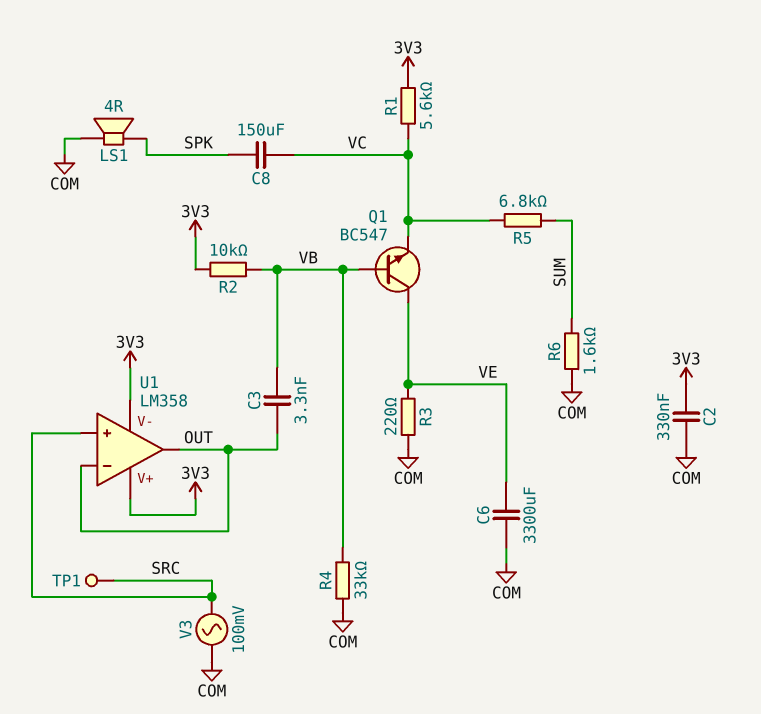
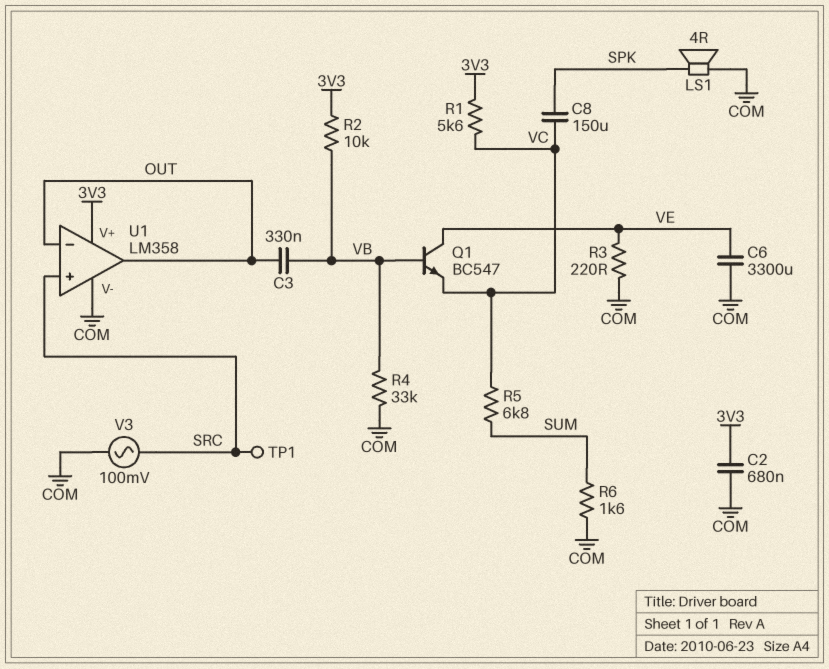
C2: 330nF (3V3, COM) -> 680nF (3V3, COM)
C3: 3.3nF (OUT, VB) -> 330nF (OUT, VB)
U1 pin V-: 3V3 -> COM

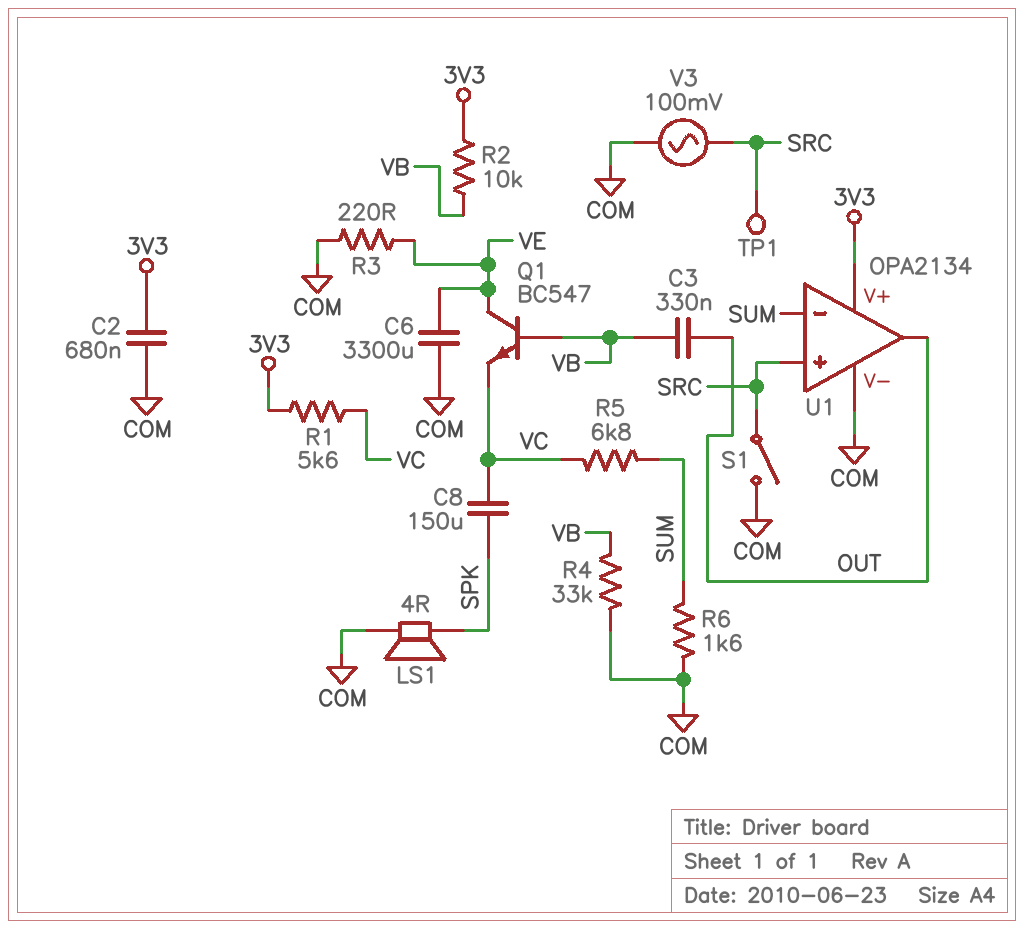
S1: none -> switch (COM, SRC)
U1: LM358 -> OPA2134
U1 pin in-: OUT -> SUM

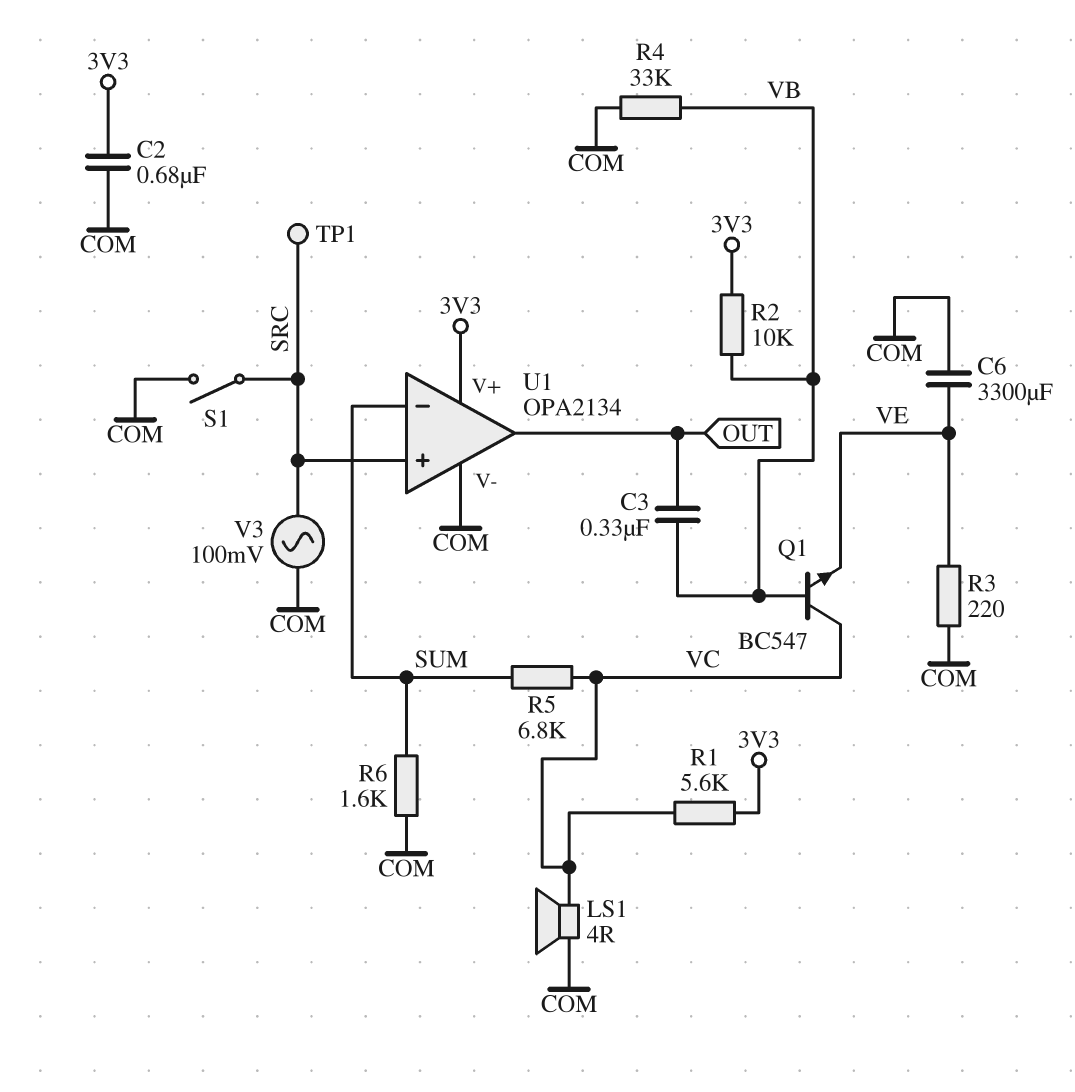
C8: 150uF (SPK, VC) -> none
LS1: speaker 4R (COM, SPK) -> speaker 4R (COM, VC)
Q1: NPN BC547 (B VB, C VE, E VC) -> NPN BC547 (B VB, C VC, E VE)

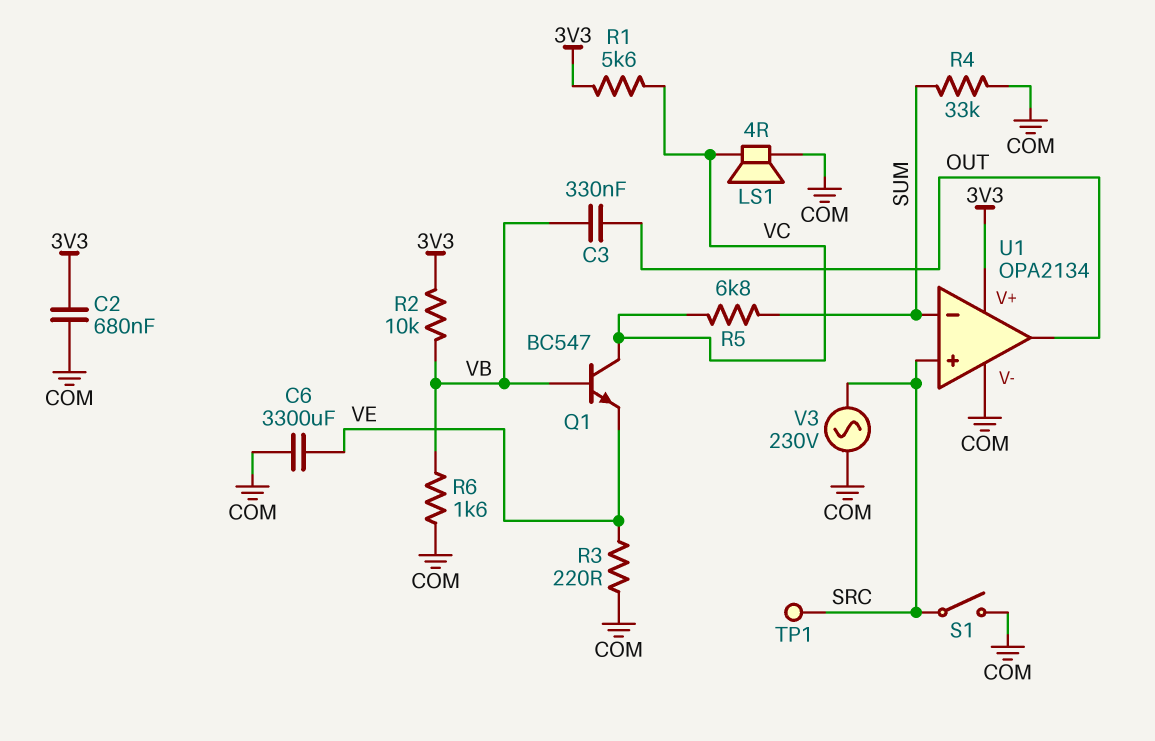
R4: 33k (COM, VB) -> 33k (COM, SUM)
R6: 1.6k (COM, SUM) -> 1.6k (COM, VB)
V3: AC 100mV (COM, SRC) -> AC 230V (COM, SRC)

